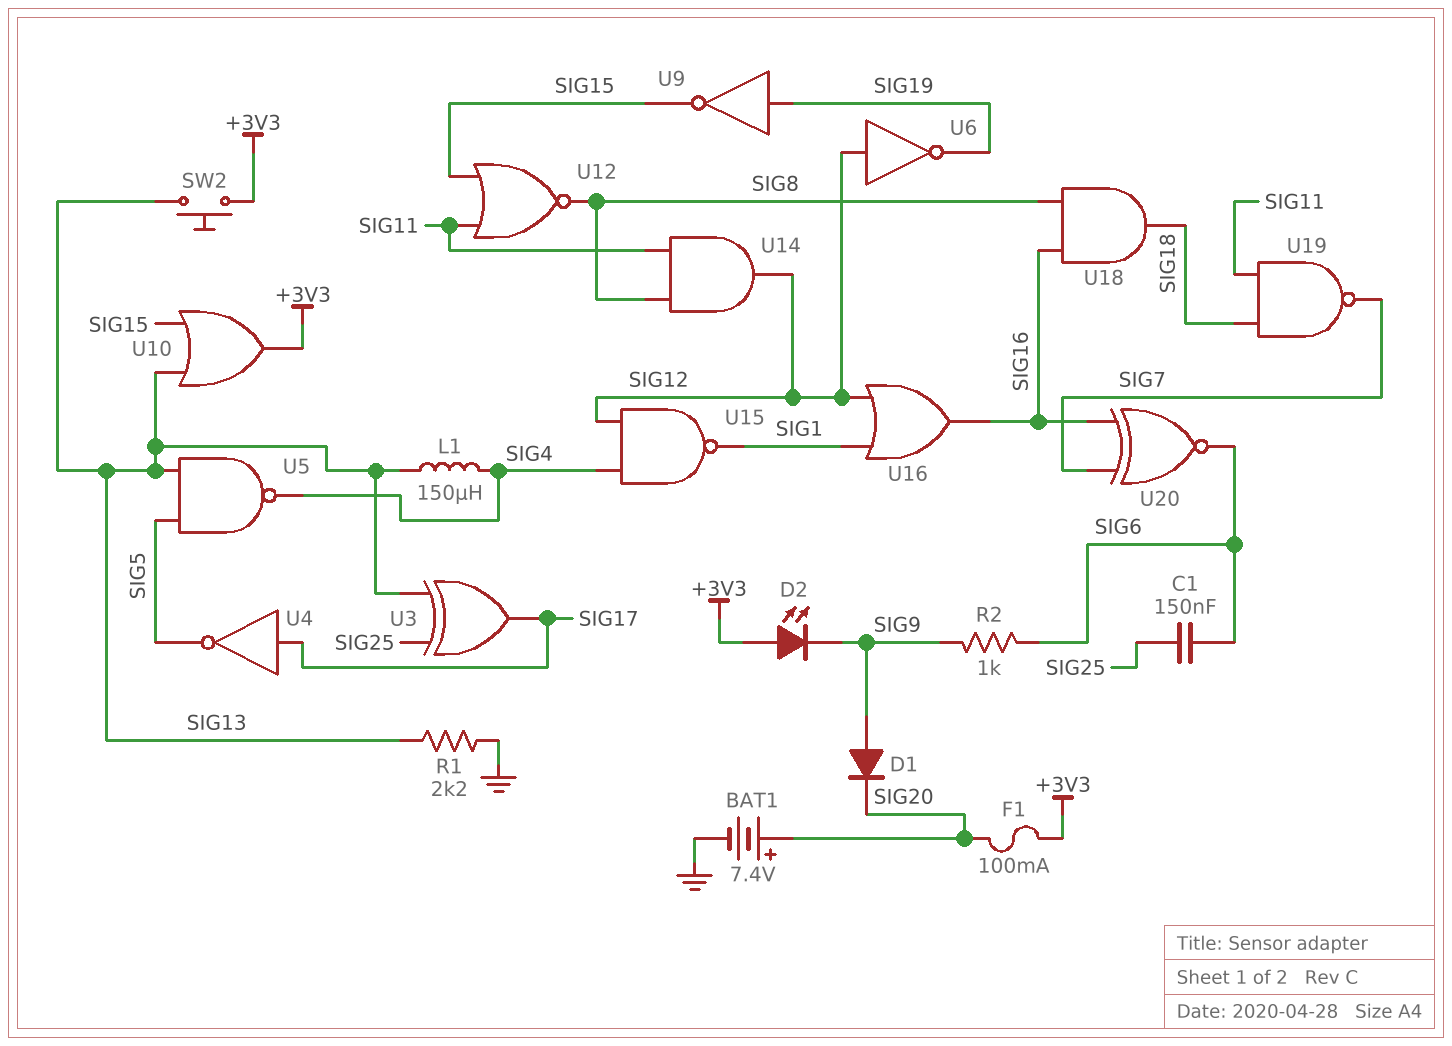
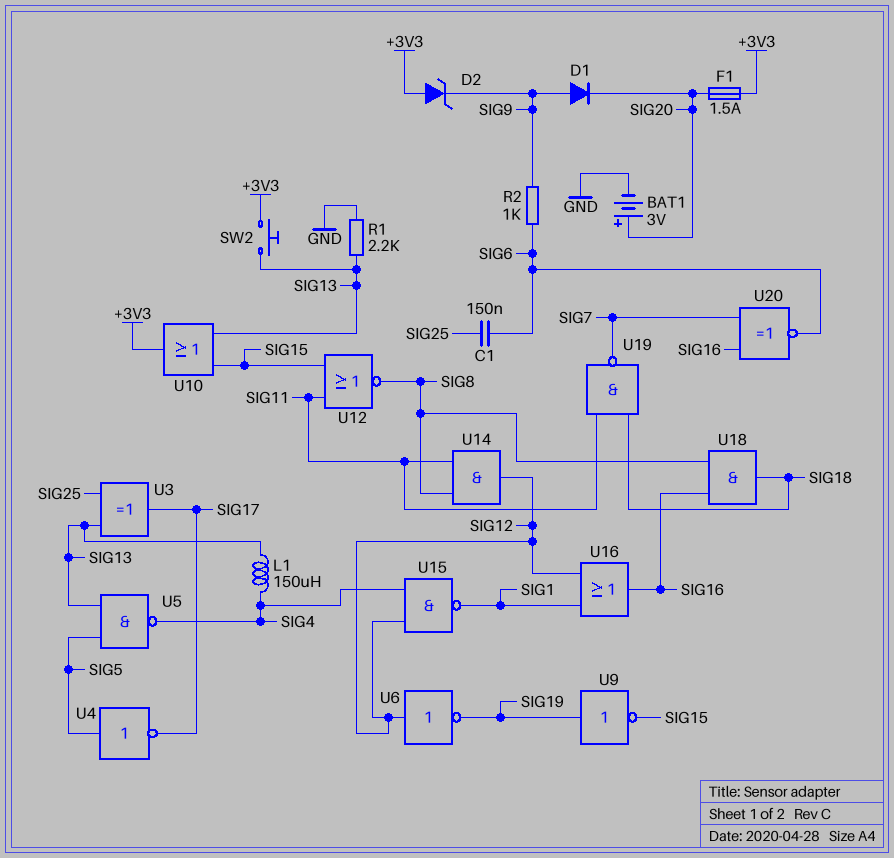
BAT1: 7.4V (plus SIG20, minus GND) -> 3V (plus SIG20, minus GND)
D2: LED (A +3V3, K SIG9) -> zener (A +3V3, K SIG9)
F1: 100mA (+3V3, SIG20) -> 1.5A (+3V3, SIG20)
U4: NOT (in SIG17, out SIG5) -> NOT (in SIG5, out SIG17)

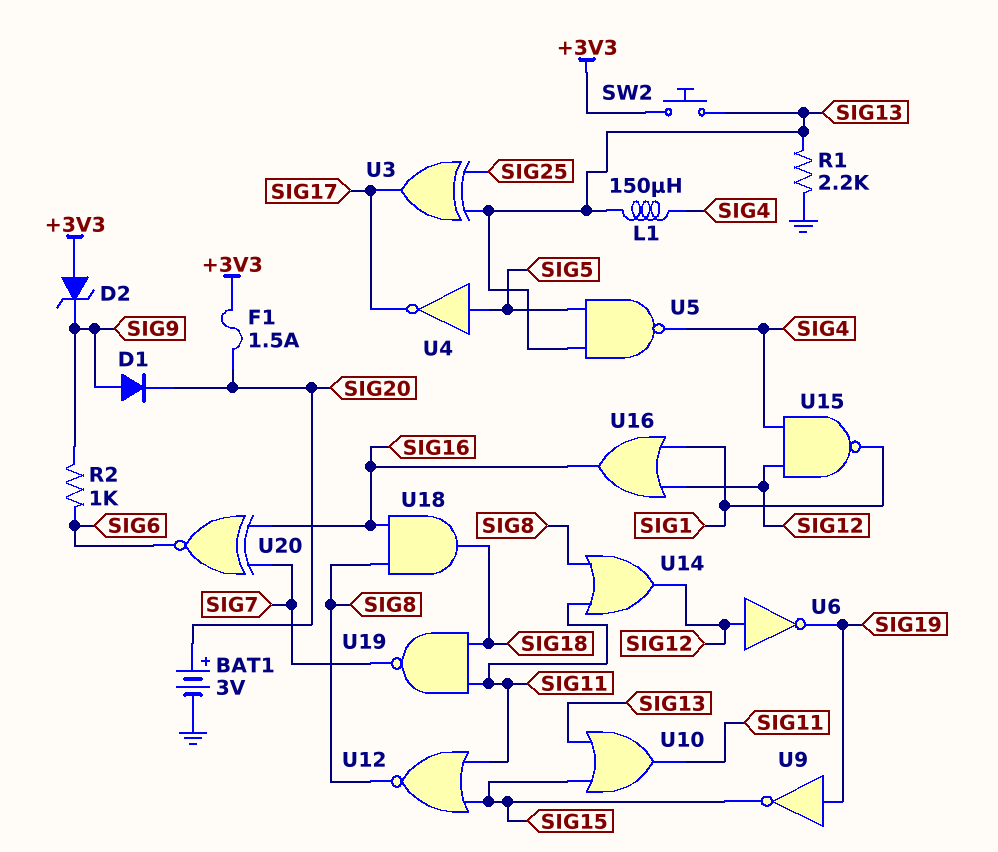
C1: 150nF (SIG6, SIG25) -> none
U10: OR (in SIG13, in SIG15, out +3V3) -> OR (in SIG13, in SIG15, out SIG11)
U14: AND (in SIG8, in SIG11, out SIG12) -> OR (in SIG8, in SIG11, out SIG12)

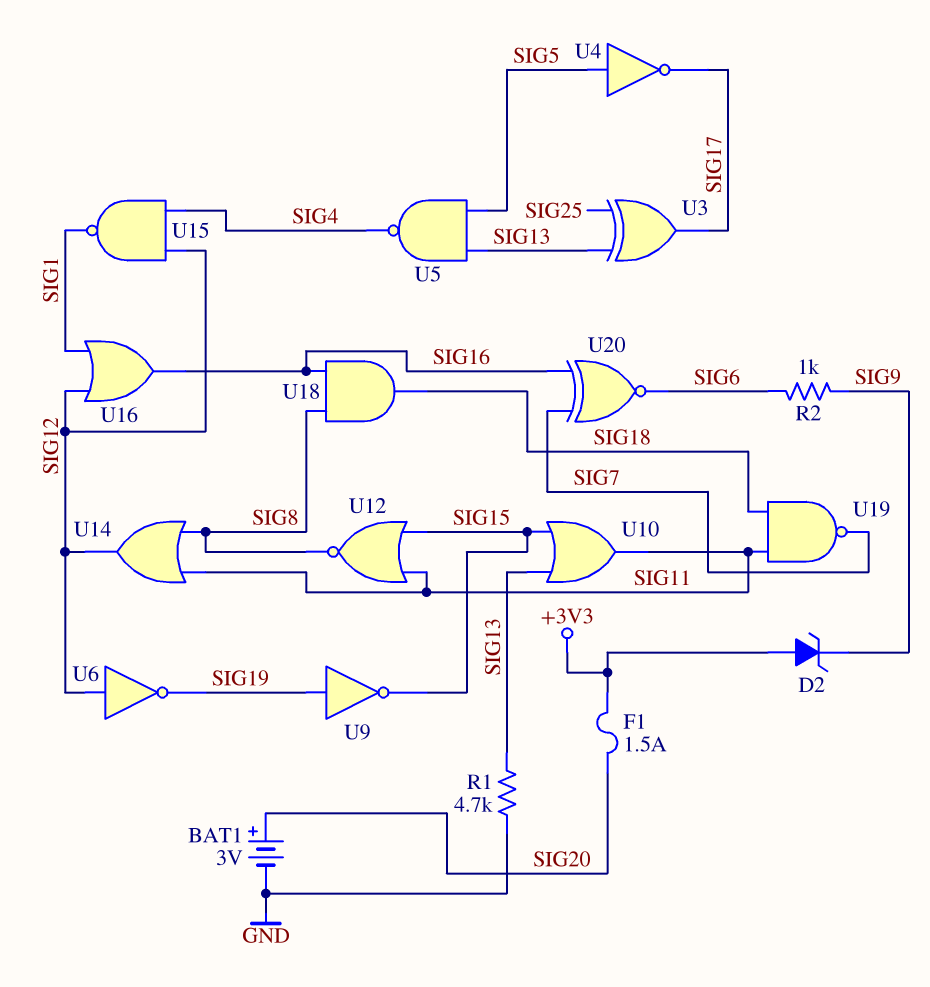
D1: diode (A SIG9, K SIG20) -> none
L1: 150uH (SIG4, SIG13) -> none
R1: 2.2k (GND, SIG13) -> 4.7k (GND, SIG13)
SW2: button (+3V3, SIG13) -> none

